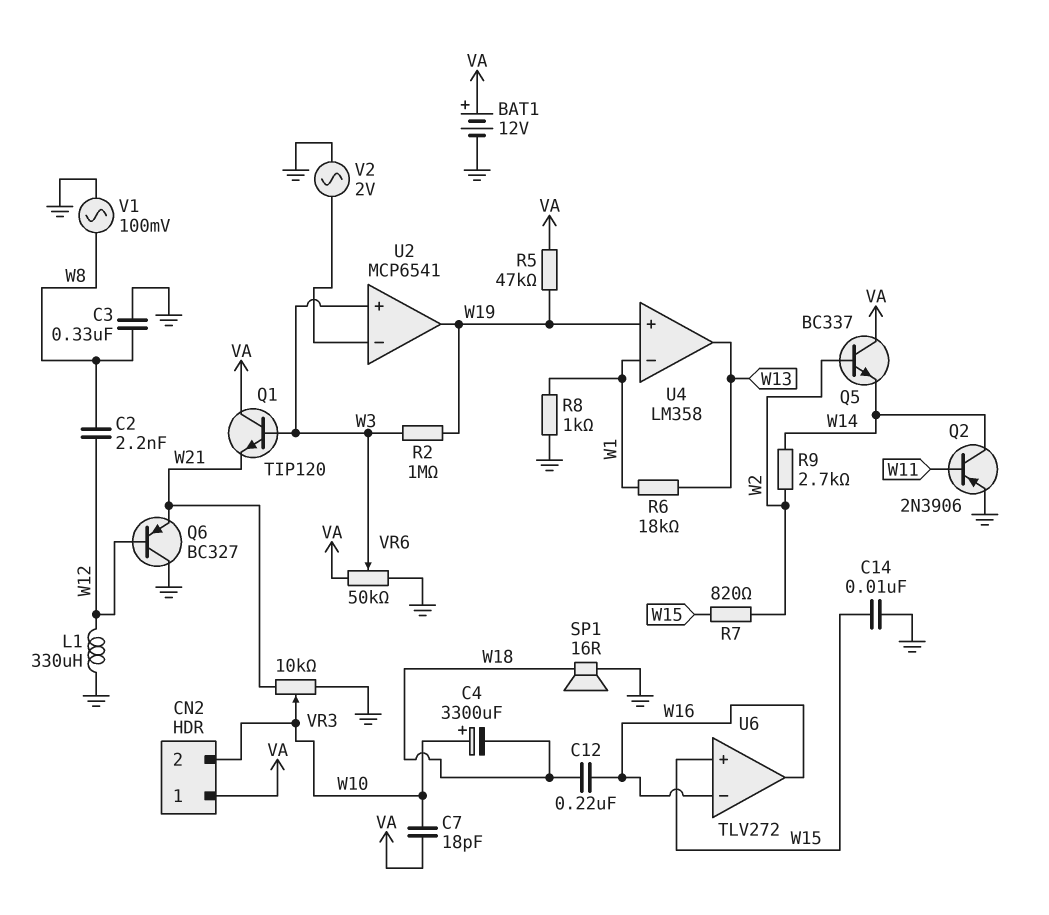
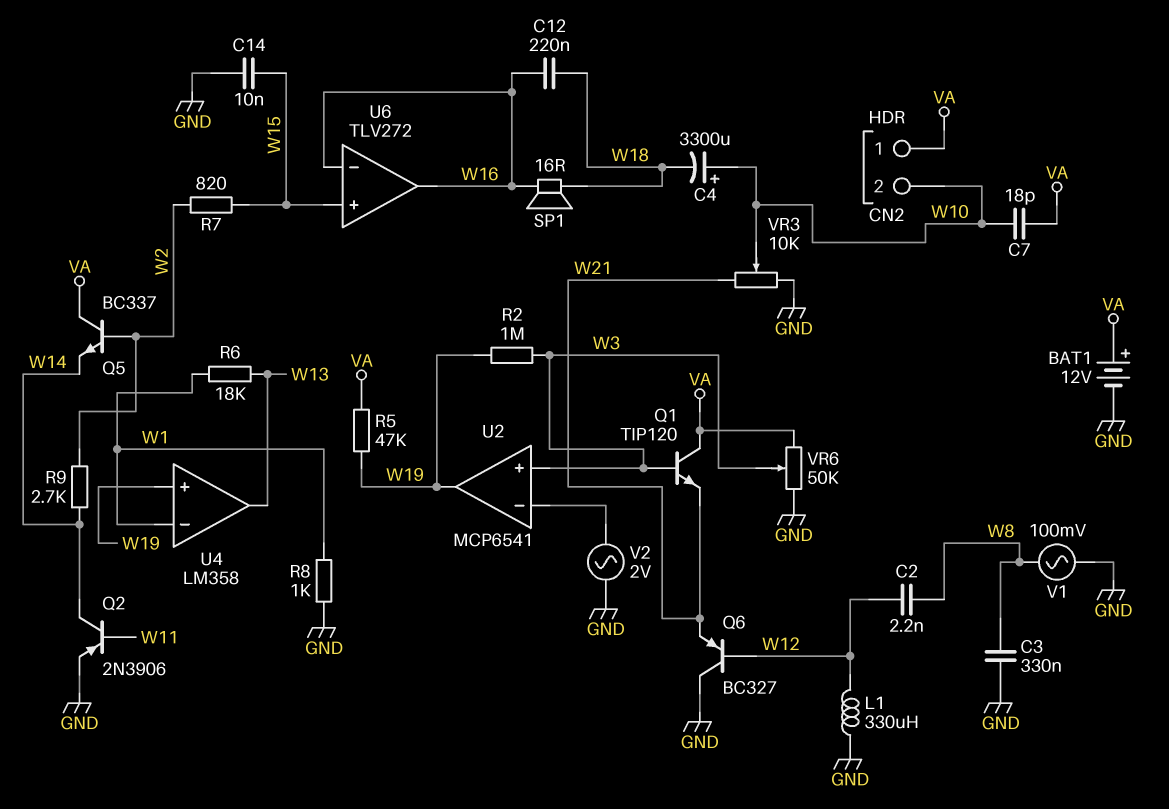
SP1: speaker 16R (GND, W18) -> speaker 16R (W16, W18)

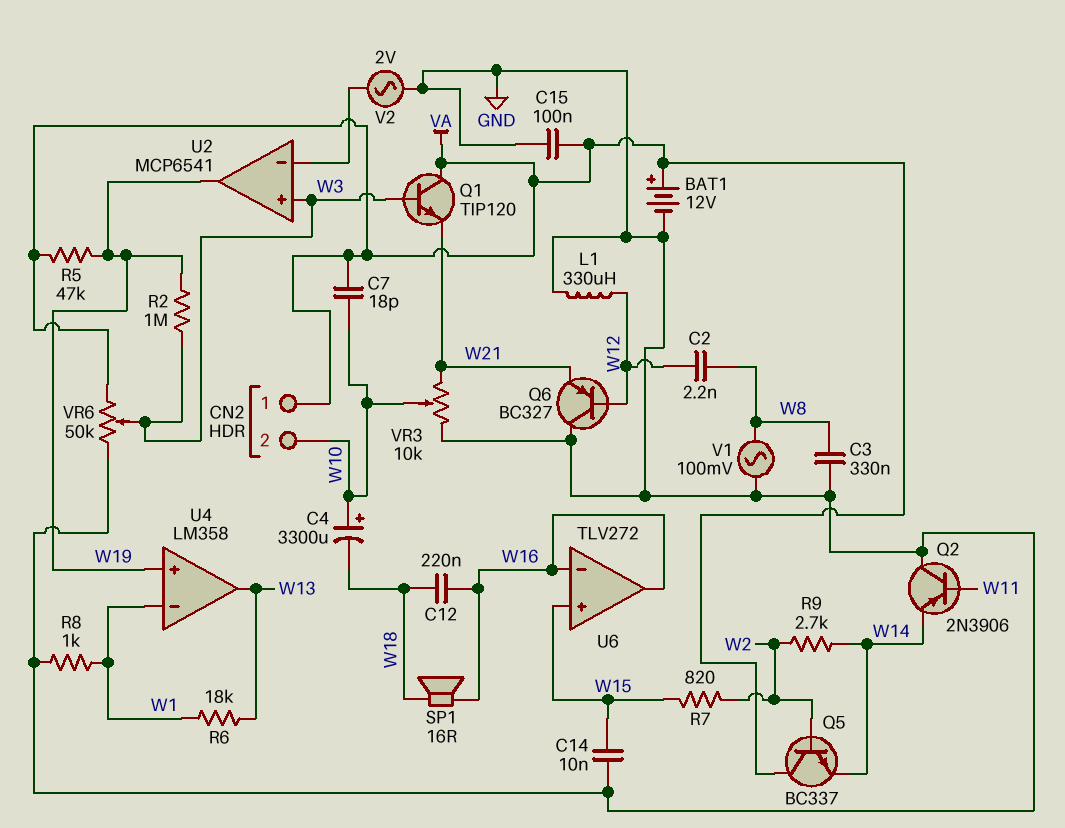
C15: none -> 100nF (GND, VA)
Q2: PNP 2N3906 (B W11, C W14, E GND) -> PNP 2N3906 (B W11, C GND, E W14)

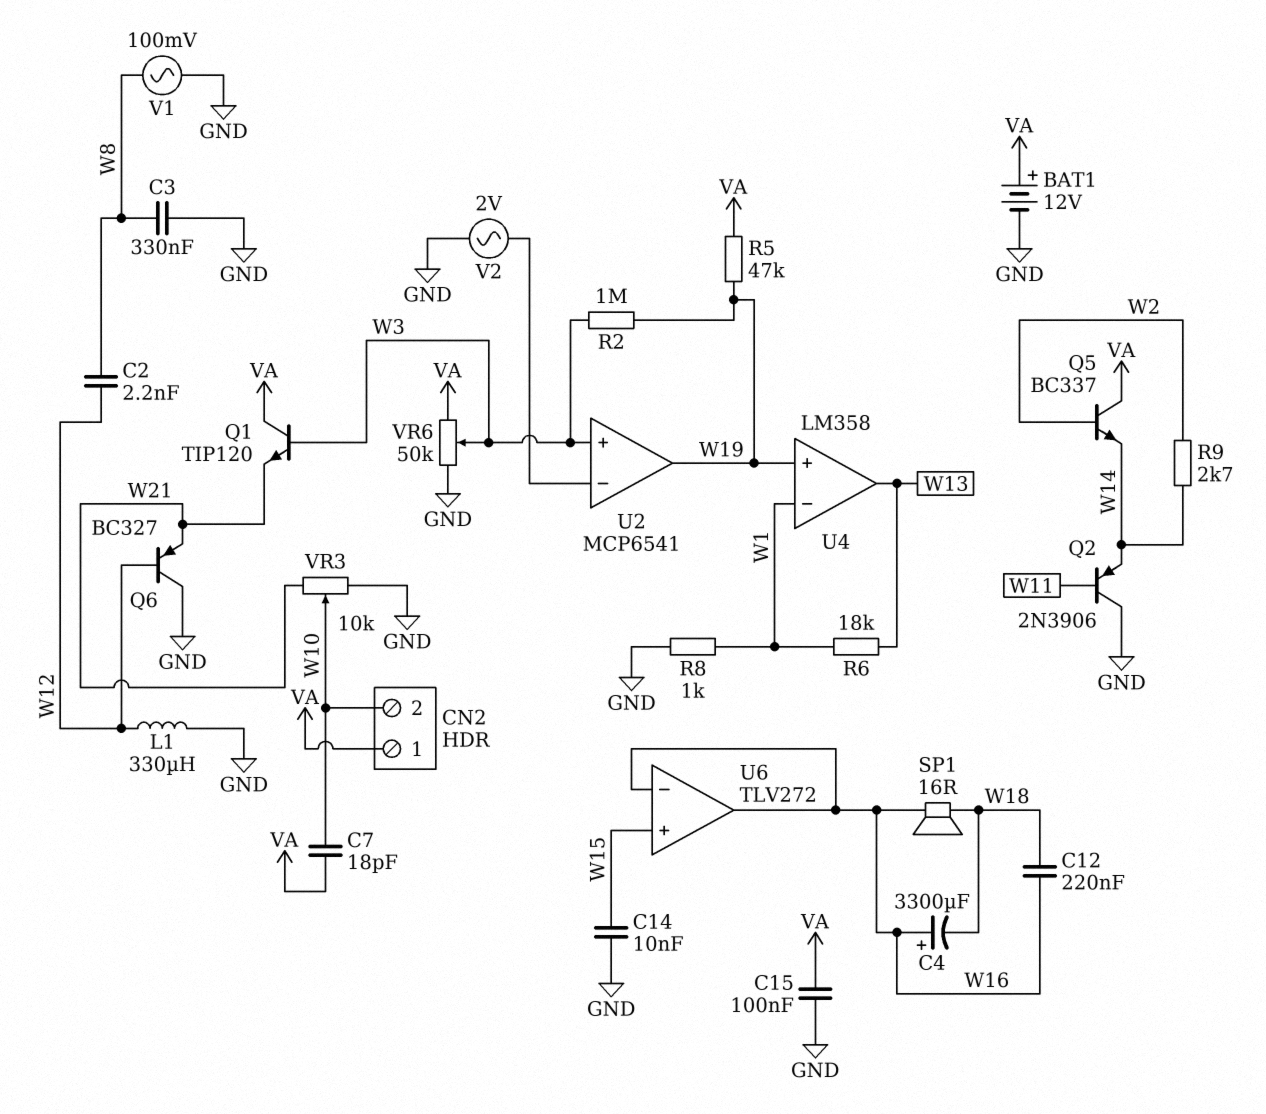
C4: 3300uF (plus W10, minus W18) -> 3300uF (plus W16, minus W18)
R7: 820 (W2, W15) -> none

